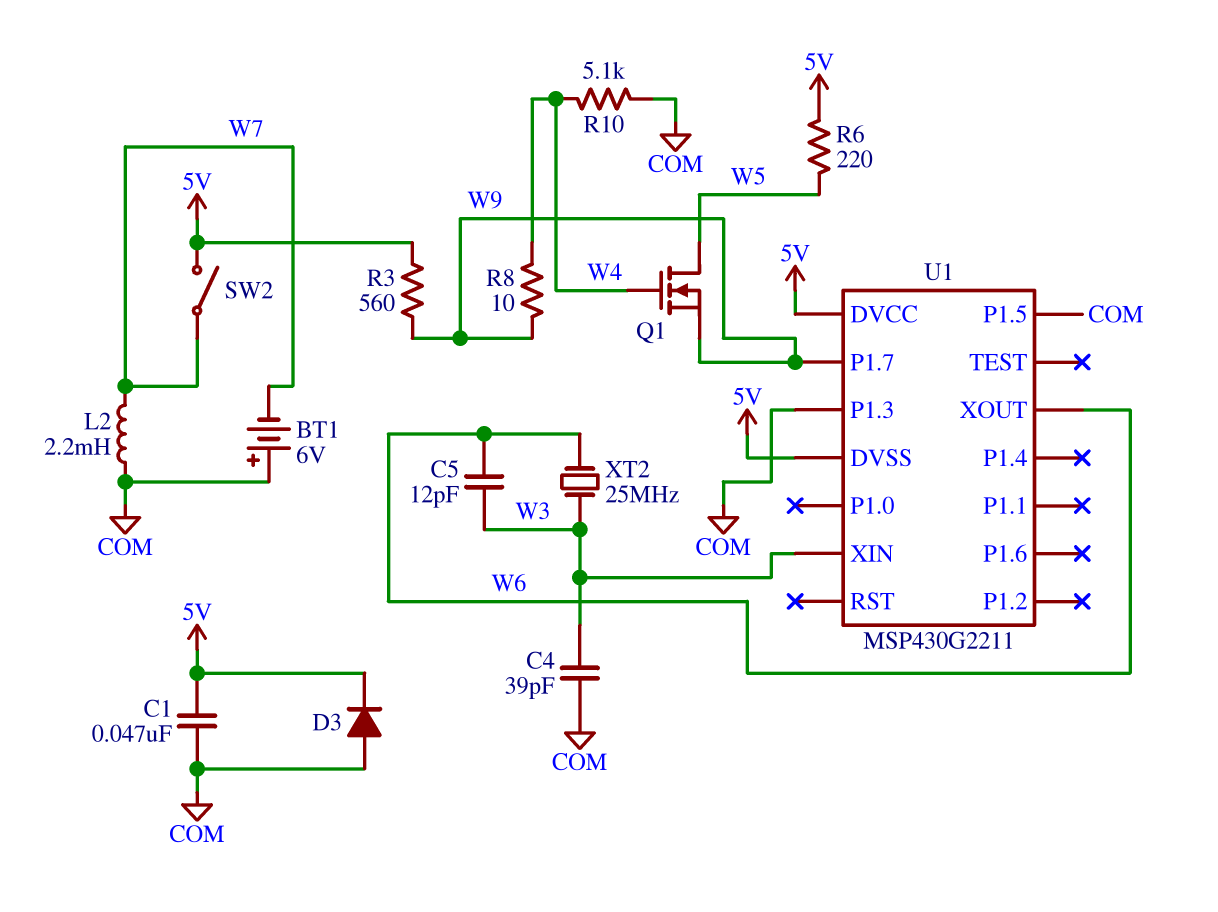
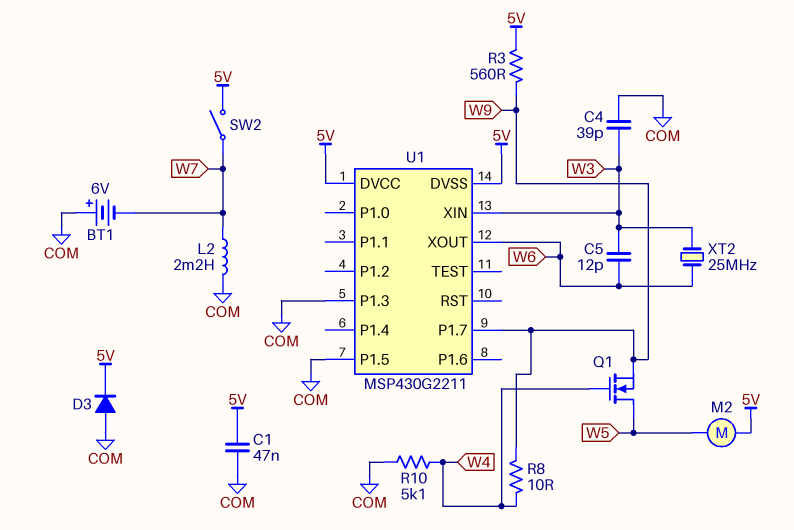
M2: none -> motor (5V, W5)
R6: 220 (5V, W5) -> none

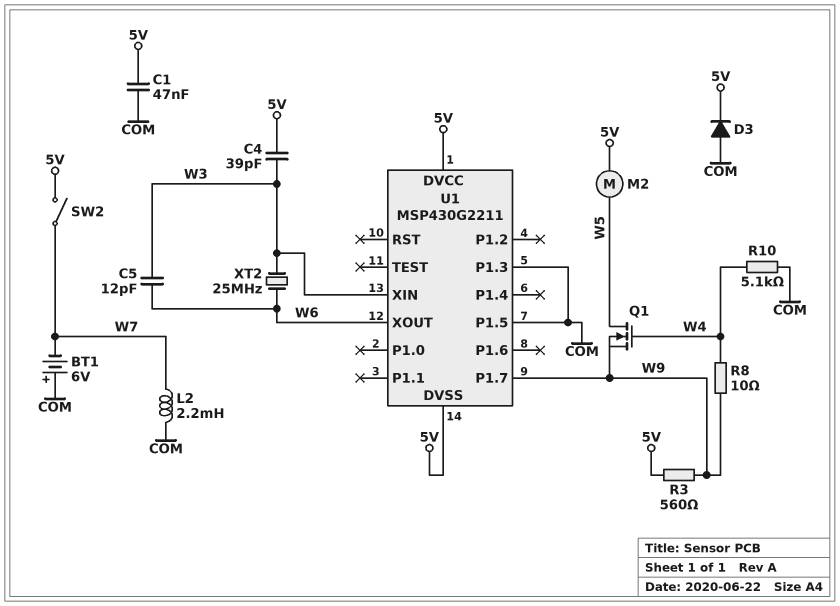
C4: 39pF (COM, W3) -> 39pF (5V, W3)

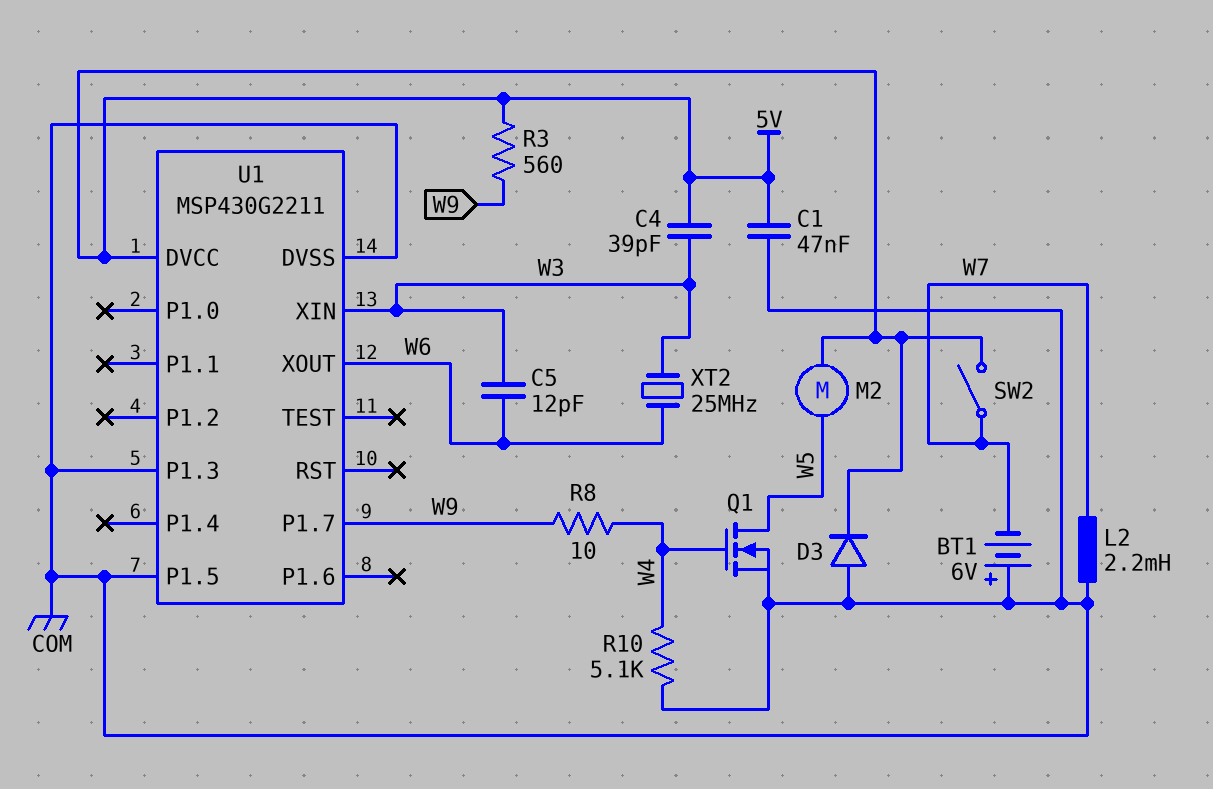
Q1: NMOS (G W4, D W5, S W9) -> NMOS (G W4, D W5, S COM)
U1 pin DVSS: 5V -> COM

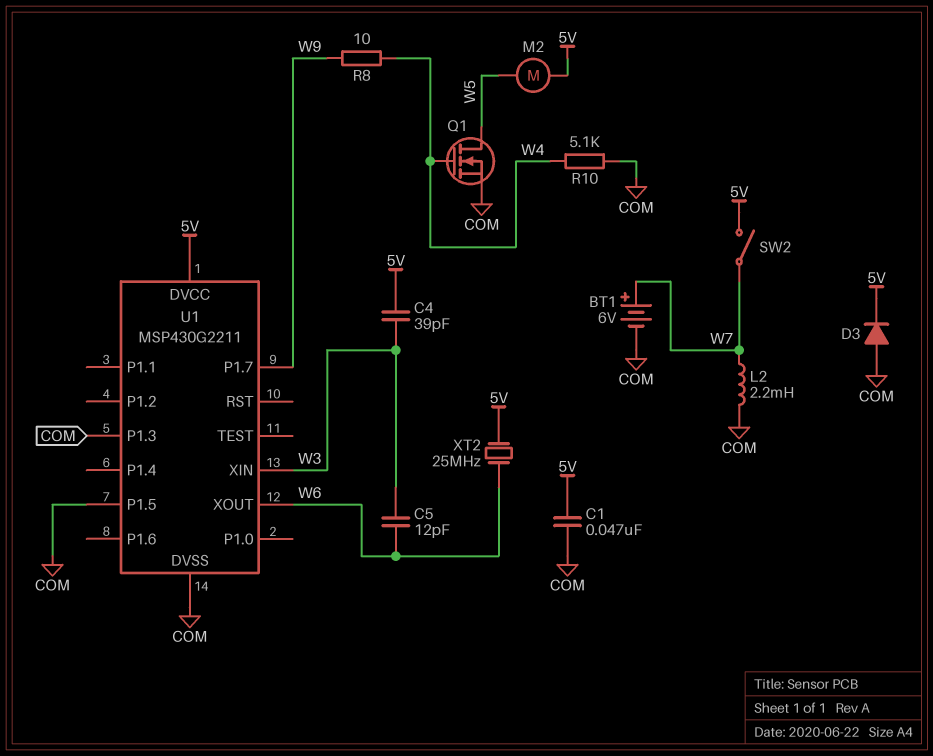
BT1: 6V (plus COM, minus W7) -> 6V (plus W7, minus COM)
R3: 560 (5V, W9) -> none
XT2: 25MHz (W3, W6) -> 25MHz (5V, W6)

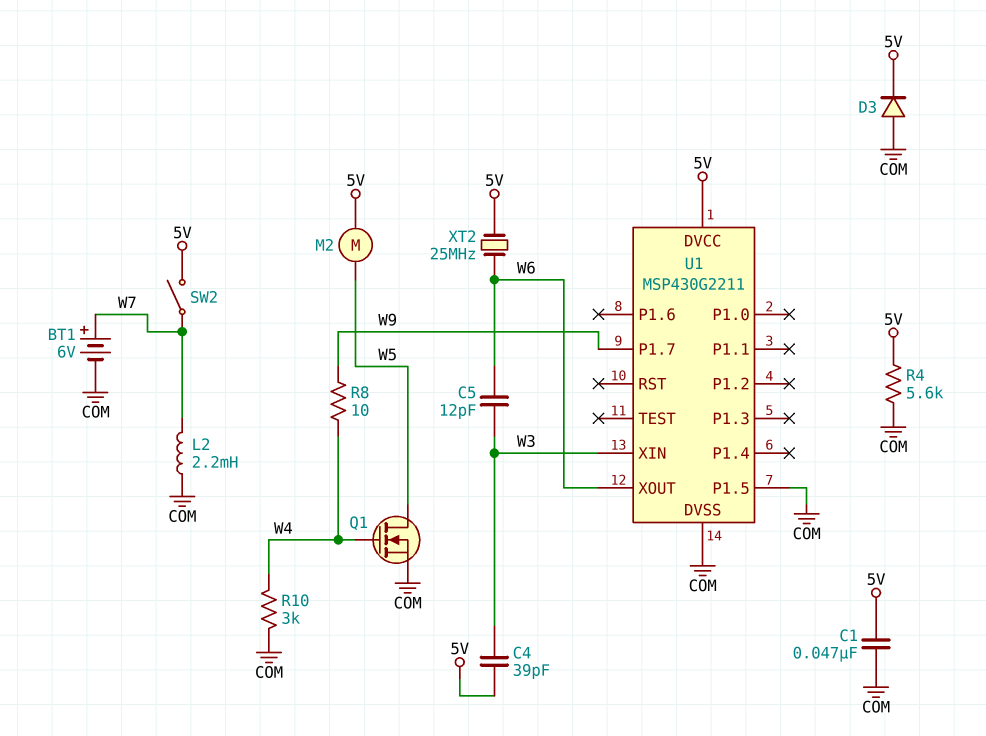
R4: none -> 5.6k (5V, COM)
R10: 5.1k (COM, W4) -> 3k (COM, W4)
U1 pin P1.3: COM -> none

